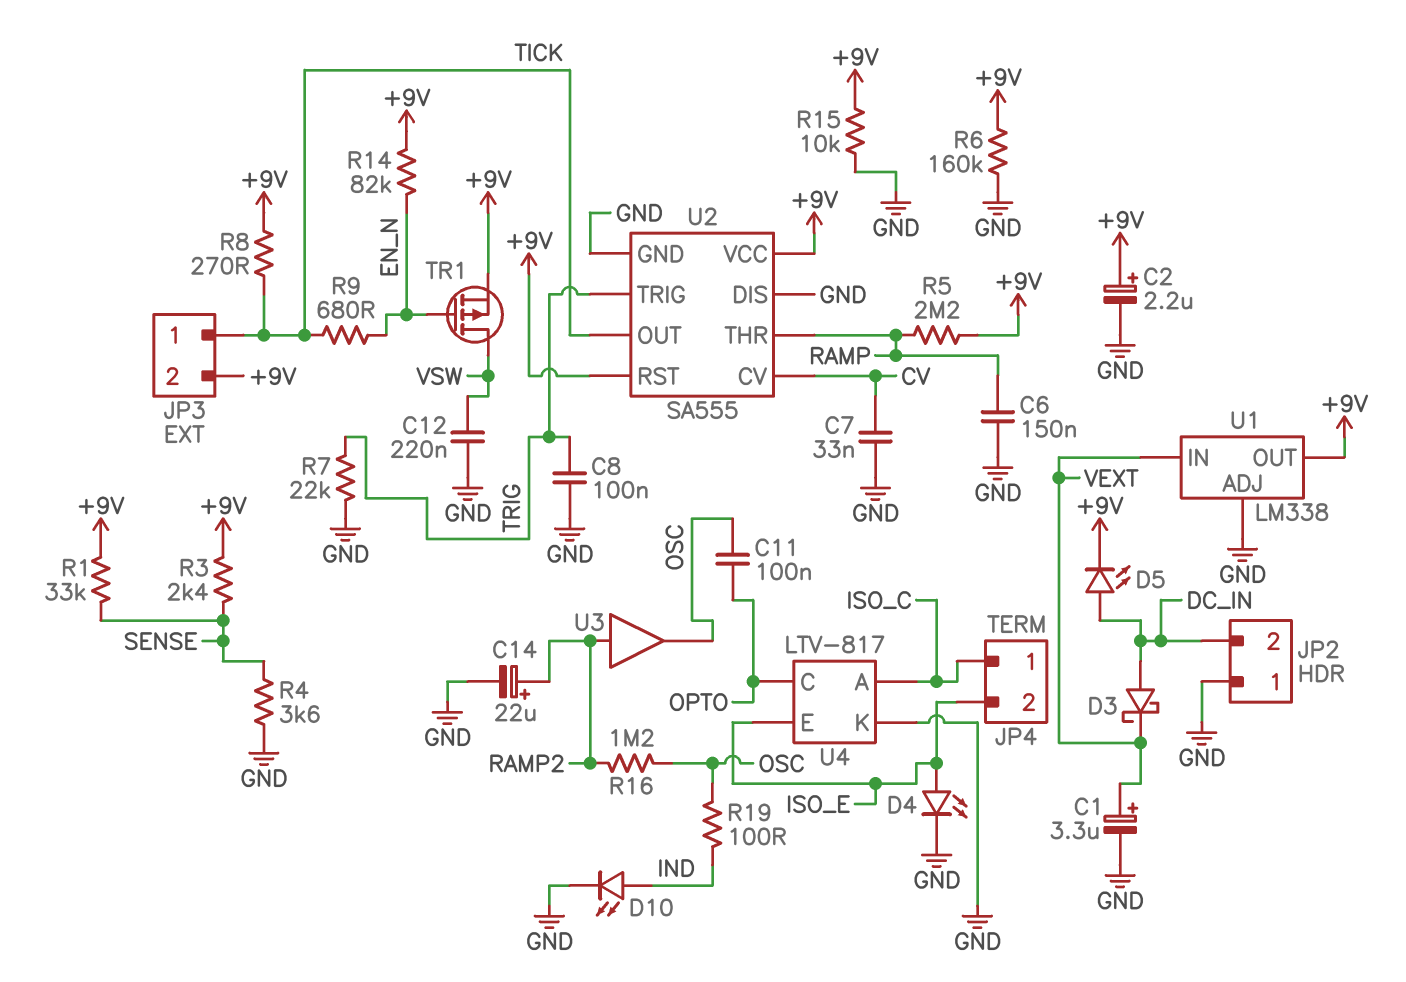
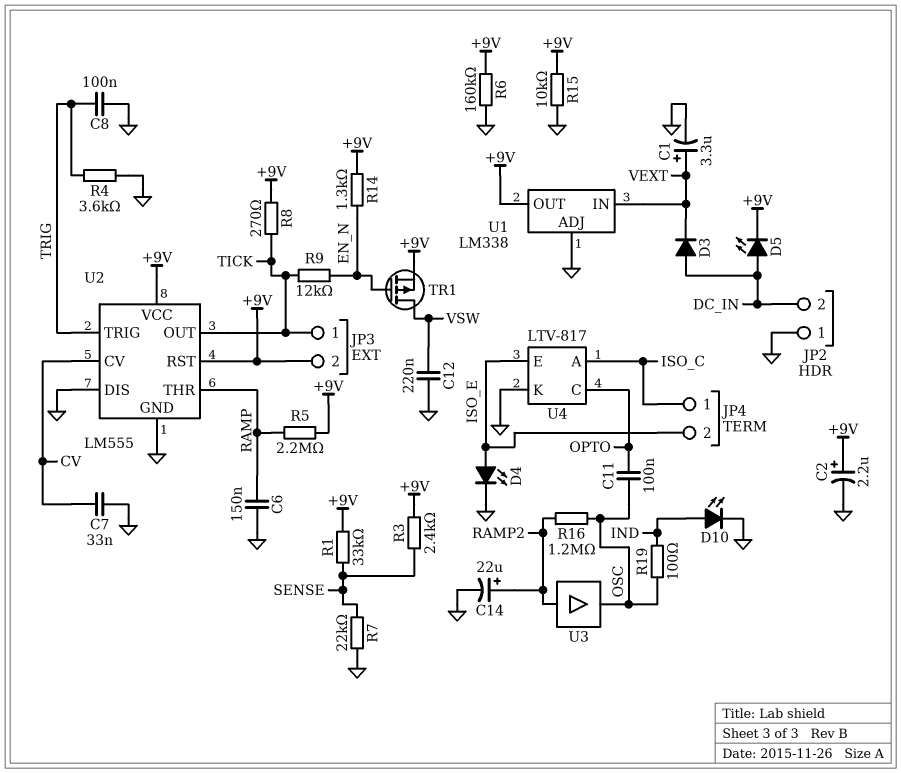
D3: schottky (A DC_IN, K VEXT) -> diode (A DC_IN, K VEXT)
R4: 3.6k (GND, SENSE) -> 3.6k (GND, TRIG)
R7: 22k (GND, TRIG) -> 22k (GND, SENSE)
R9: 680 (EN_N, TICK) -> 12k (EN_N, TICK)
R14: 82k (+9V, EN_N) -> 1.3k (+9V, EN_N)
U2: SA555 -> LM555

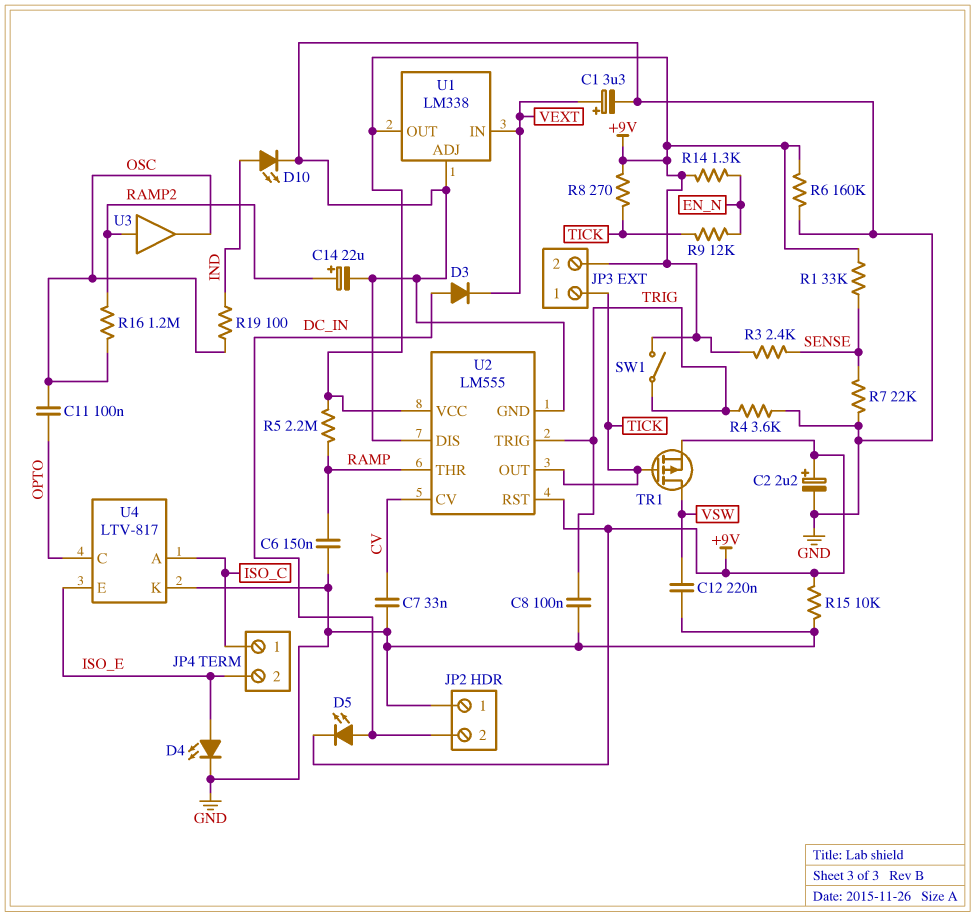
SW1: none -> switch (+9V, TRIG)
TR1: PMOS (G EN_N, D VSW, S +9V) -> PMOS (G TICK, D VSW, S +9V)

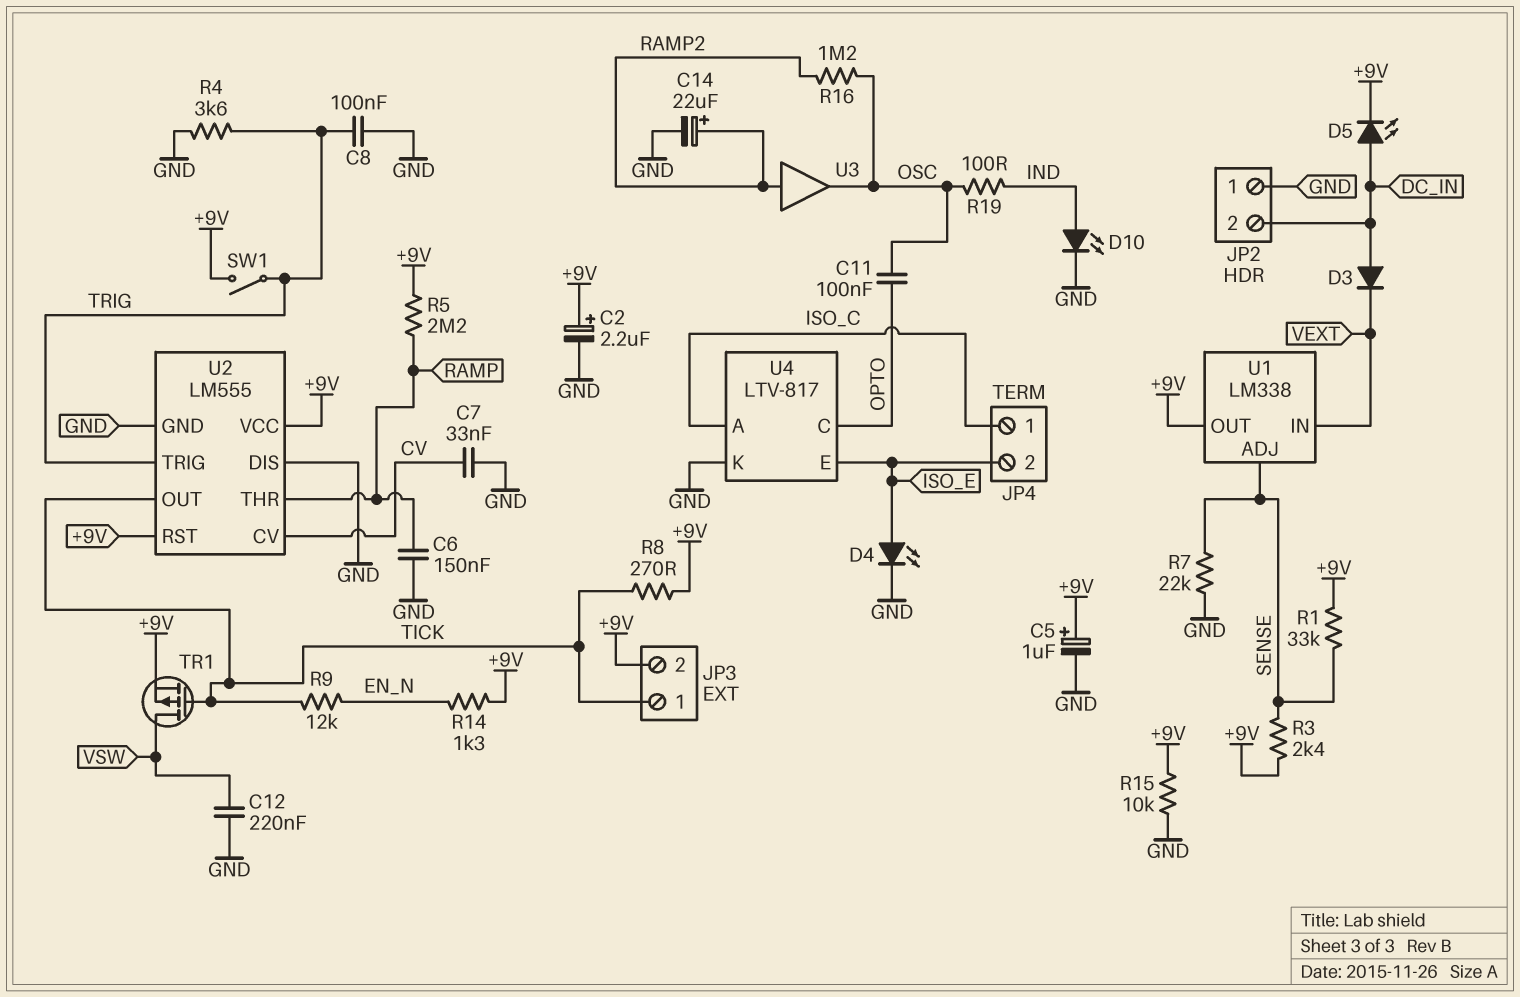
C1: 3.3uF (plus VEXT, minus GND) -> none
C5: none -> 1uF (plus +9V, minus GND)
R6: 160k (+9V, GND) -> none
U1 pin ADJ: GND -> SENSE

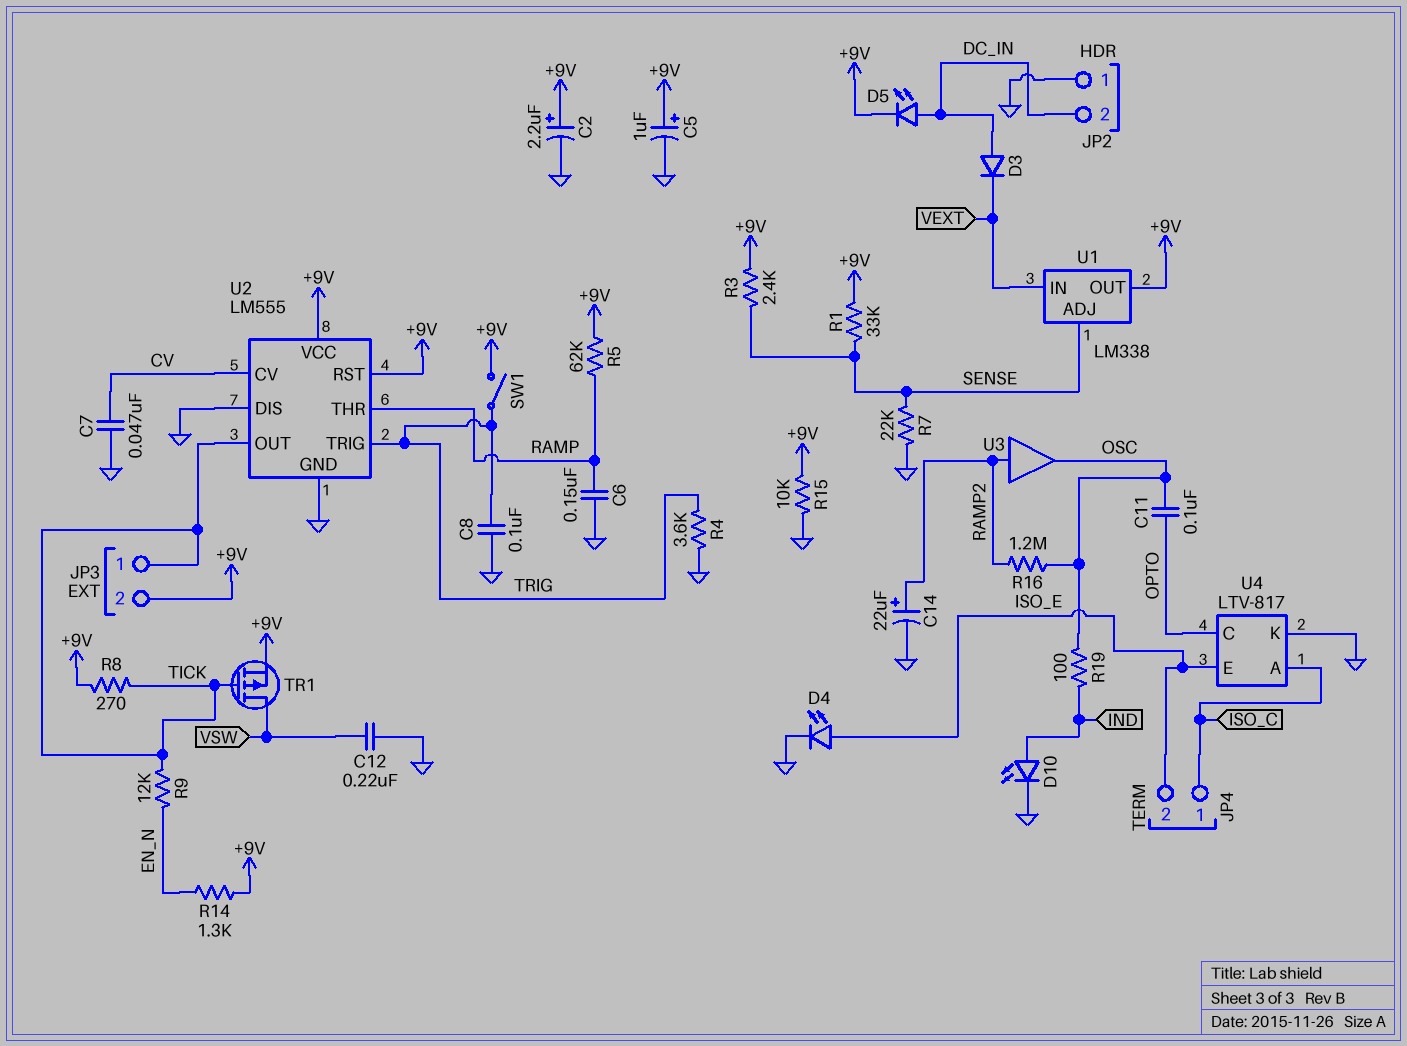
C7: 33nF (CV, GND) -> 47nF (CV, GND)
R5: 2.2M (+9V, RAMP) -> 62k (+9V, RAMP)

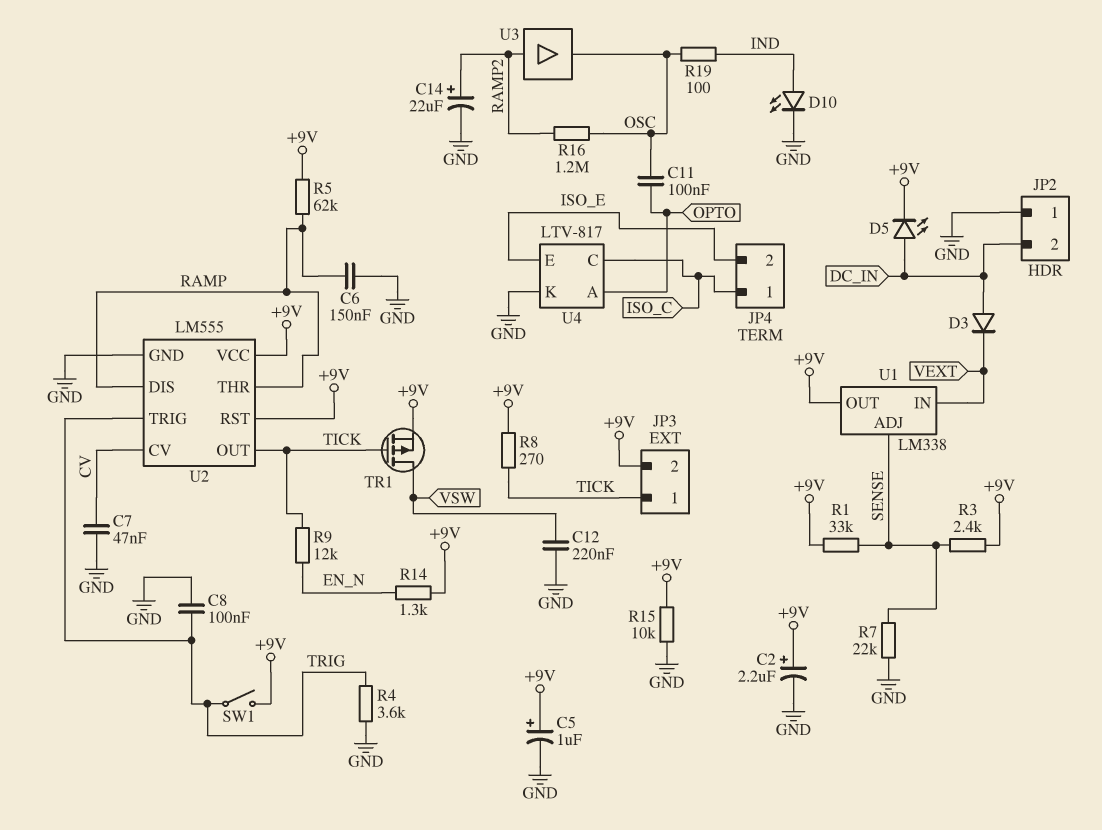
D4: LED (A ISO_E, K GND) -> none
U2 pin DIS: GND -> RAMP
U4 pin A: ISO_C -> OPTO
U4 pin C: OPTO -> ISO_C

